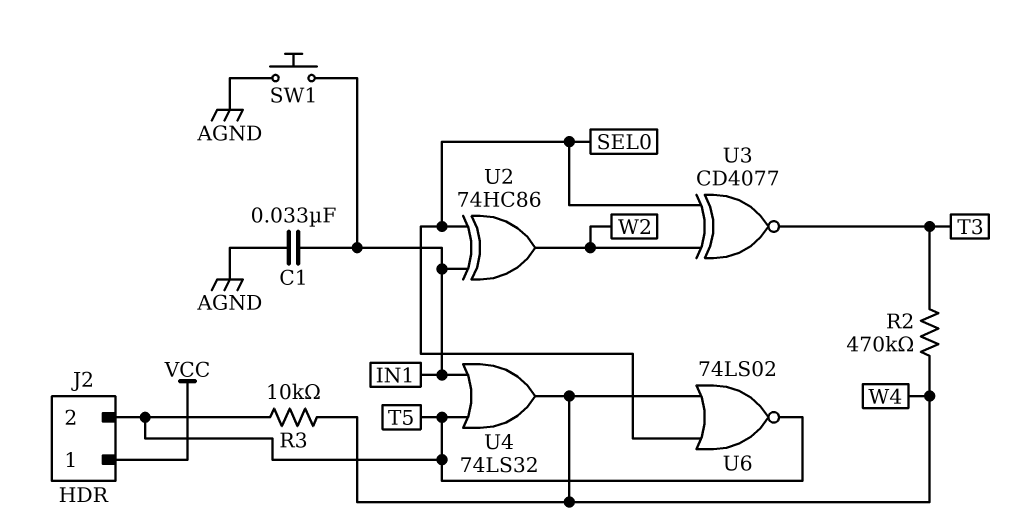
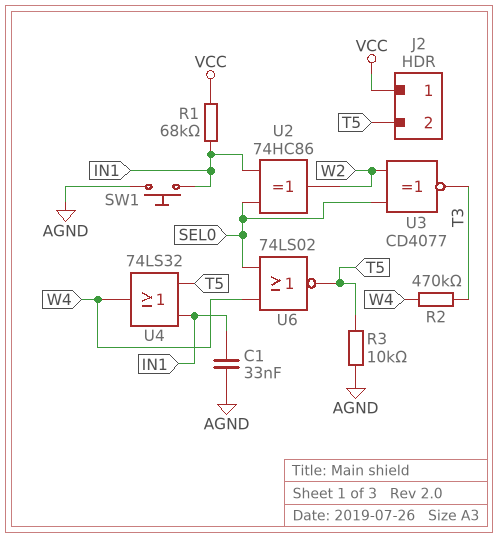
R1: none -> 68k (IN1, VCC)
R3: 10k (T5, W4) -> 10k (AGND, T5)

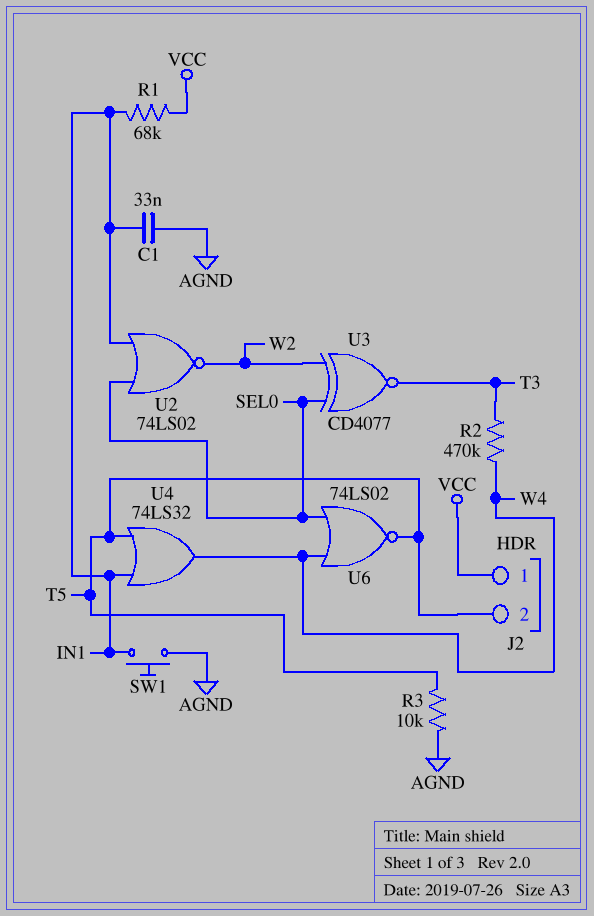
U2: XOR 74HC86 (in IN1, in SEL0, out W2) -> NOR 74LS02 (in IN1, in SEL0, out W2)

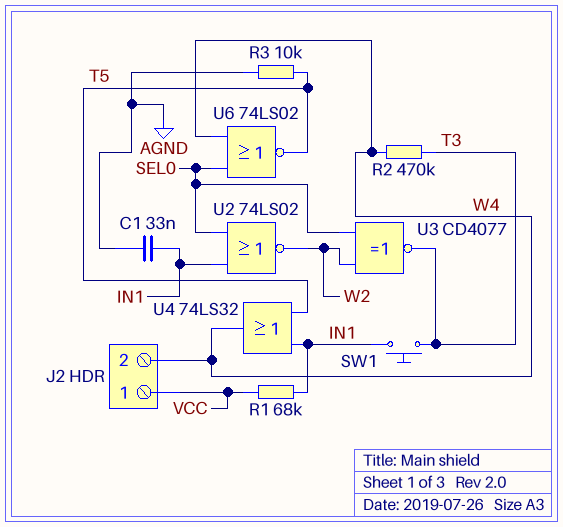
J2 pin 2: T5 -> W4
SW1: button (AGND, IN1) -> button (IN1, T3)

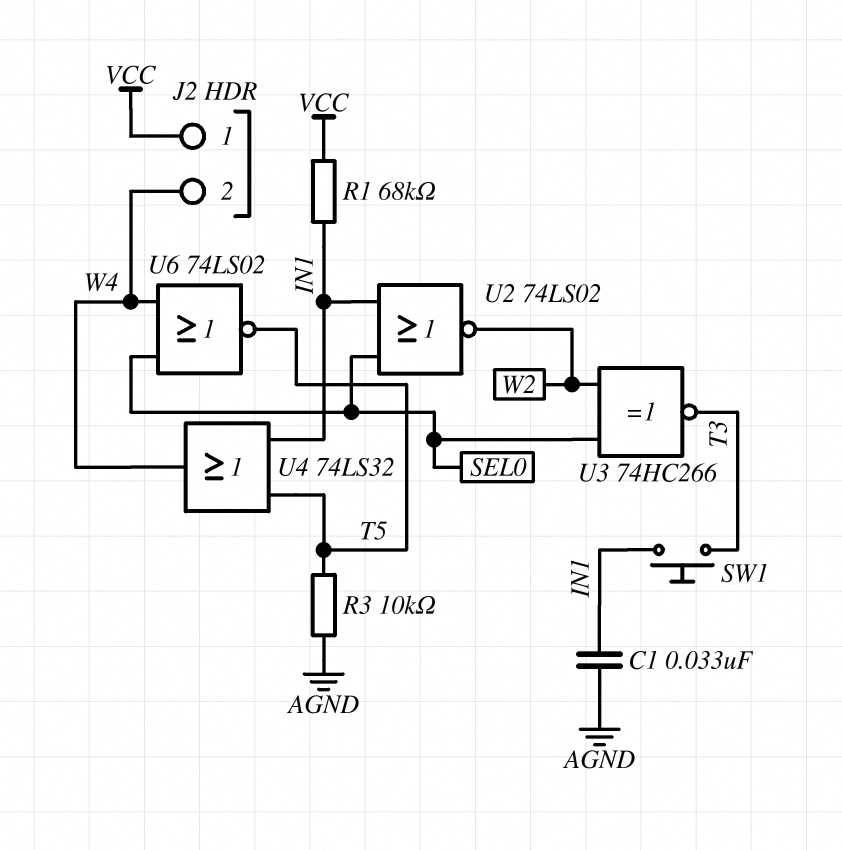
R2: 470k (T3, W4) -> none
U3: XNOR CD4077 (in SEL0, in W2, out T3) -> XNOR 74HC266 (in SEL0, in W2, out T3)

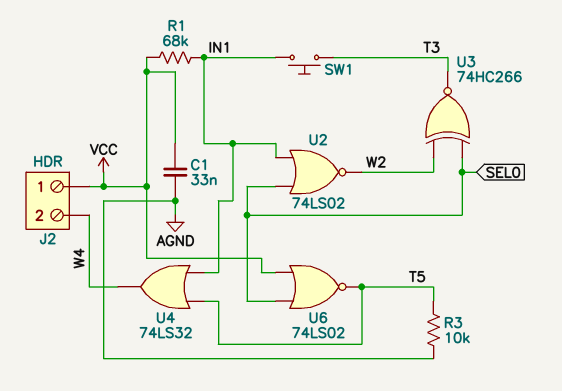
C1: 33nF (AGND, IN1) -> 33nF (AGND, VCC)
U6: NOR 74LS02 (in SEL0, in W4, out T5) -> NOR 74LS02 (in SEL0, in VCC, out T5)

